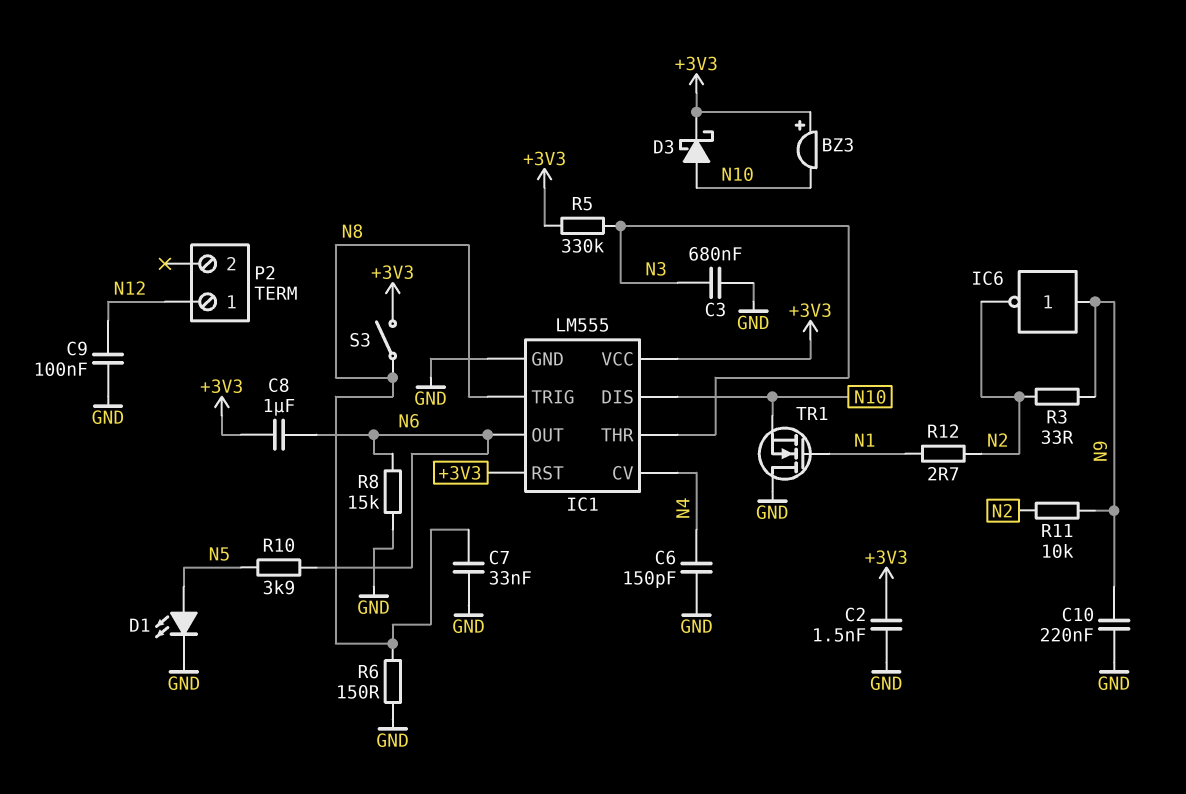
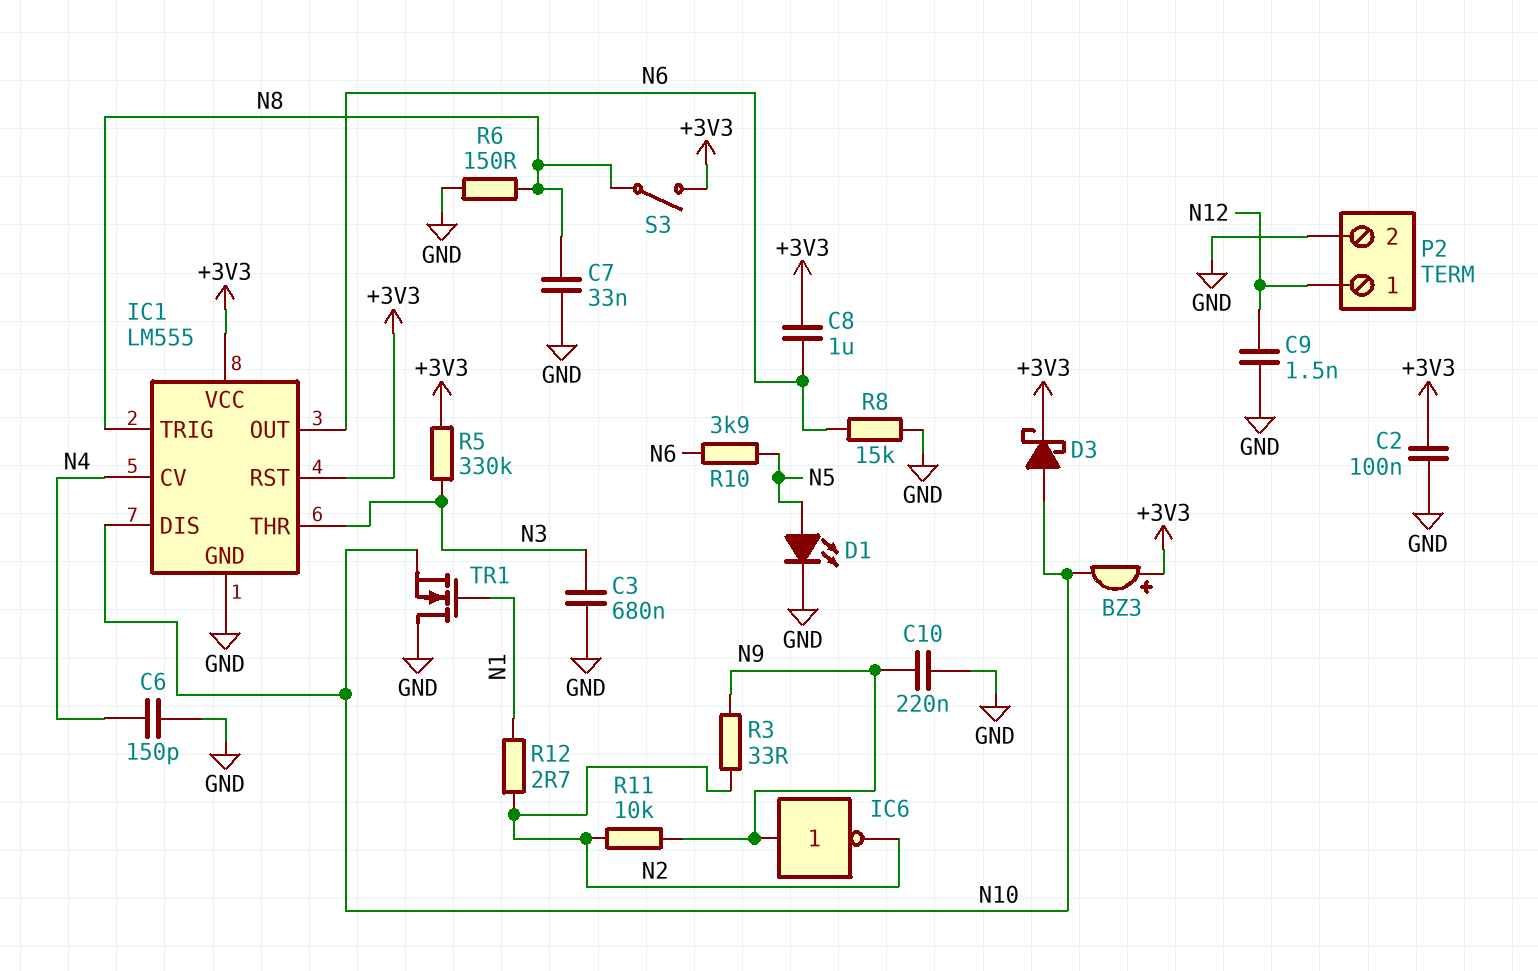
C2: 1.5nF (+3V3, GND) -> 100nF (+3V3, GND)
C9: 100nF (GND, N12) -> 1.5nF (GND, N12)
P2 pin 2: none -> GND

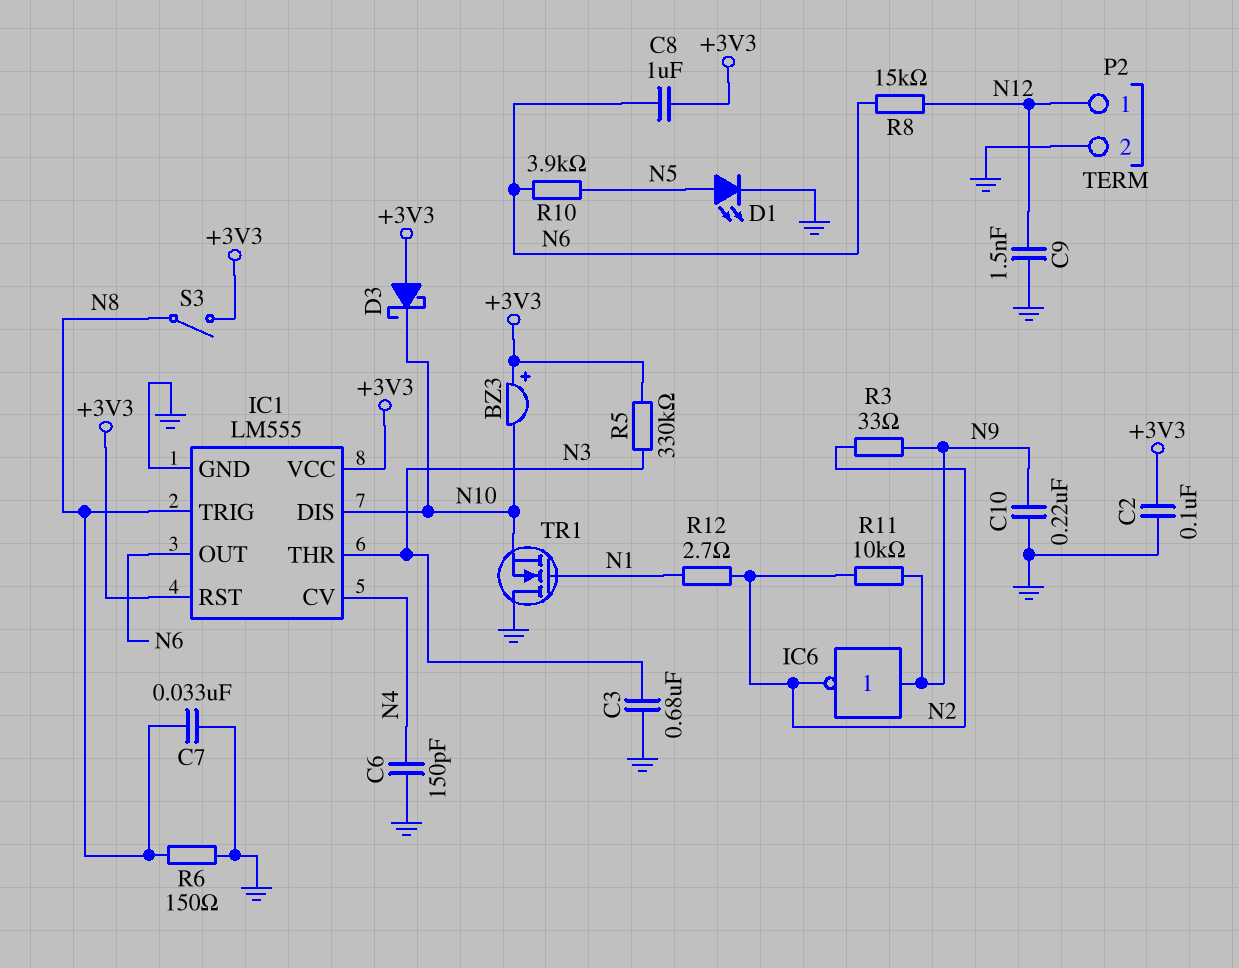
D3: schottky (A N10, K +3V3) -> schottky (A +3V3, K N10)
R8: 15k (GND, N6) -> 15k (N6, N12)

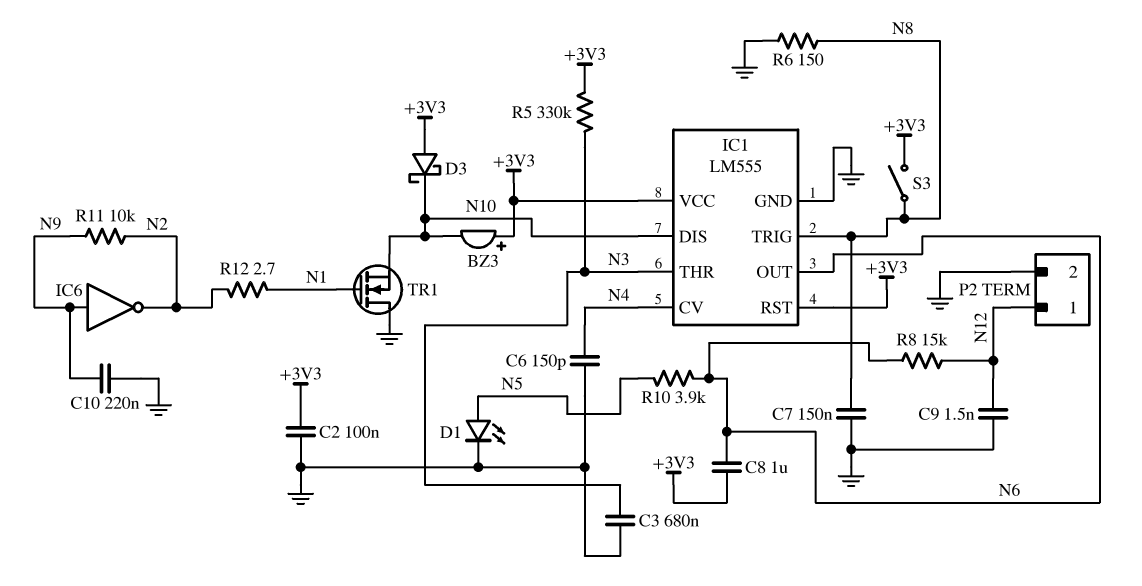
C7: 33nF (GND, N8) -> 150nF (GND, N8)
R3: 33 (N2, N9) -> none

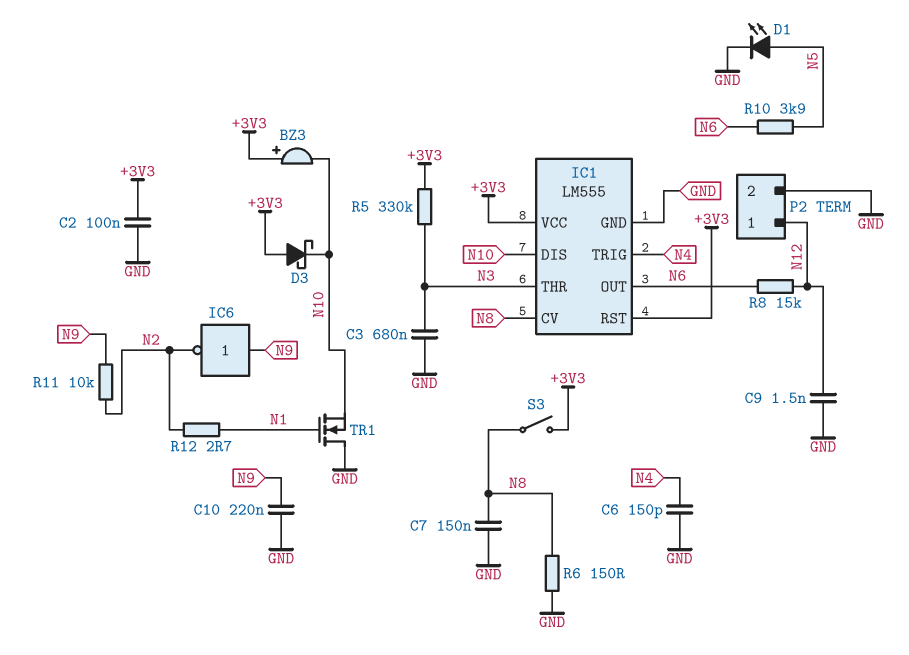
C8: 1uF (+3V3, N6) -> none
IC1 pin CV: N4 -> N8
IC1 pin TRIG: N8 -> N4

